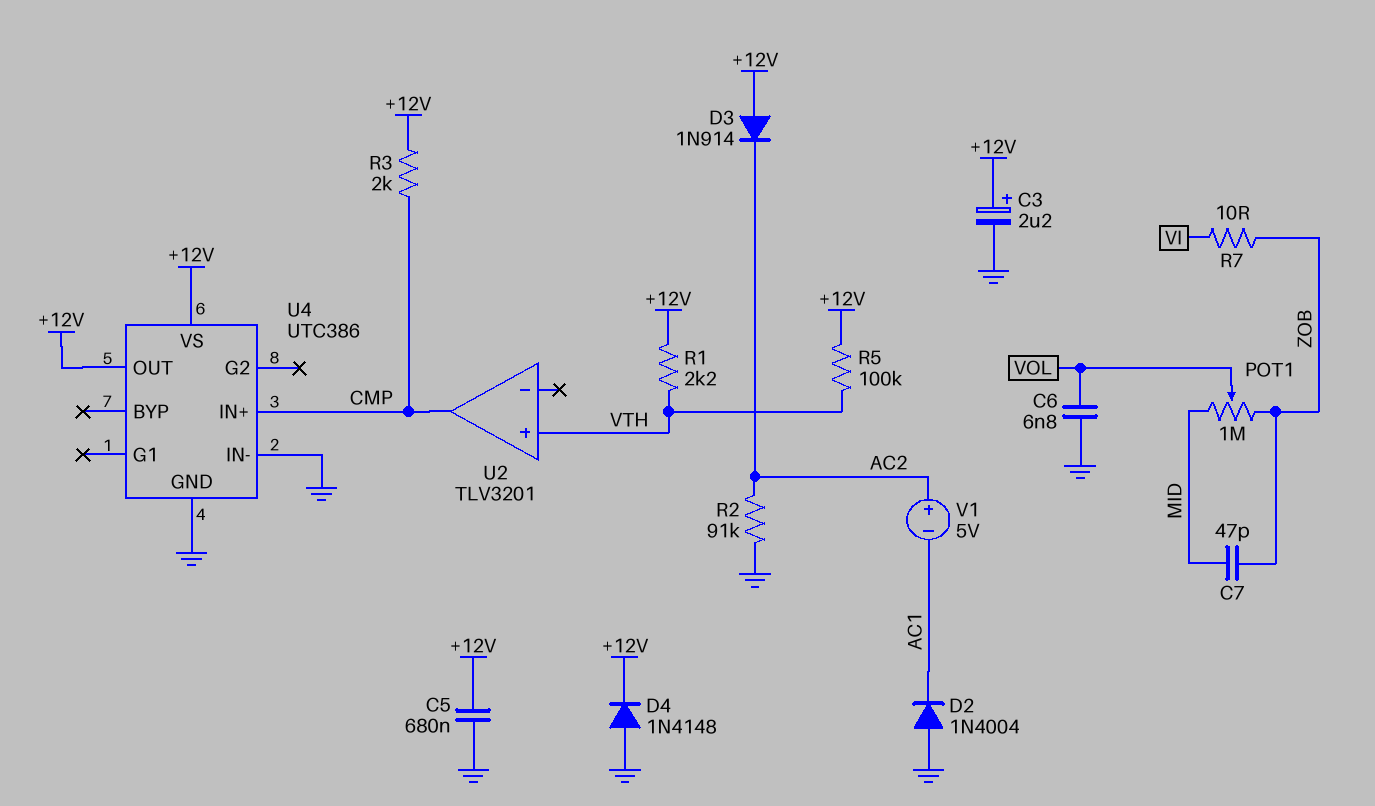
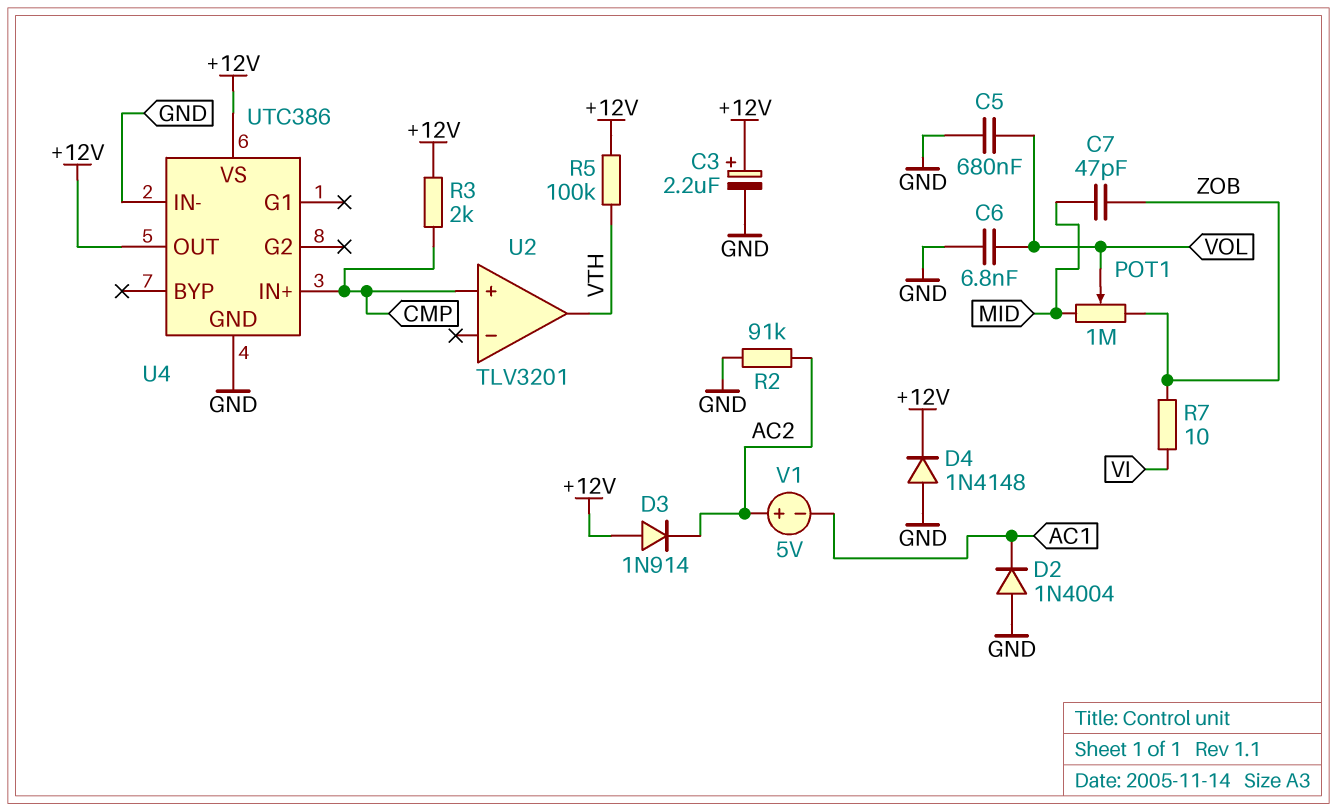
C5: 680nF (+12V, GND) -> 680nF (GND, VOL)
R1: 2.2k (+12V, VTH) -> none
U2 pin in+: VTH -> CMP
U2 pin out: CMP -> VTH

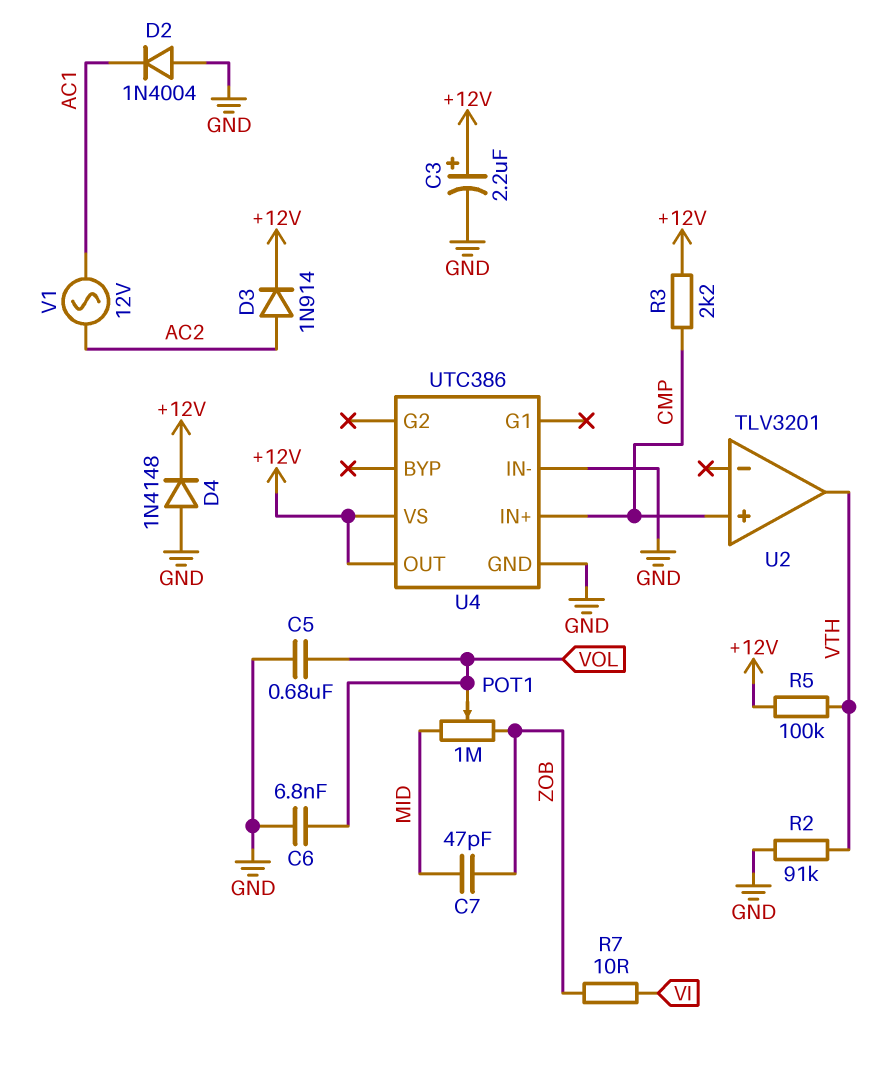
D3: diode 1N914 (A +12V, K AC2) -> diode 1N914 (A AC2, K +12V)
R2: 91k (AC2, GND) -> 91k (GND, VTH)
R3: 2k (+12V, CMP) -> 2.2k (+12V, CMP)
V1: 5V (plus AC2, minus AC1) -> AC 12V (AC1, AC2)

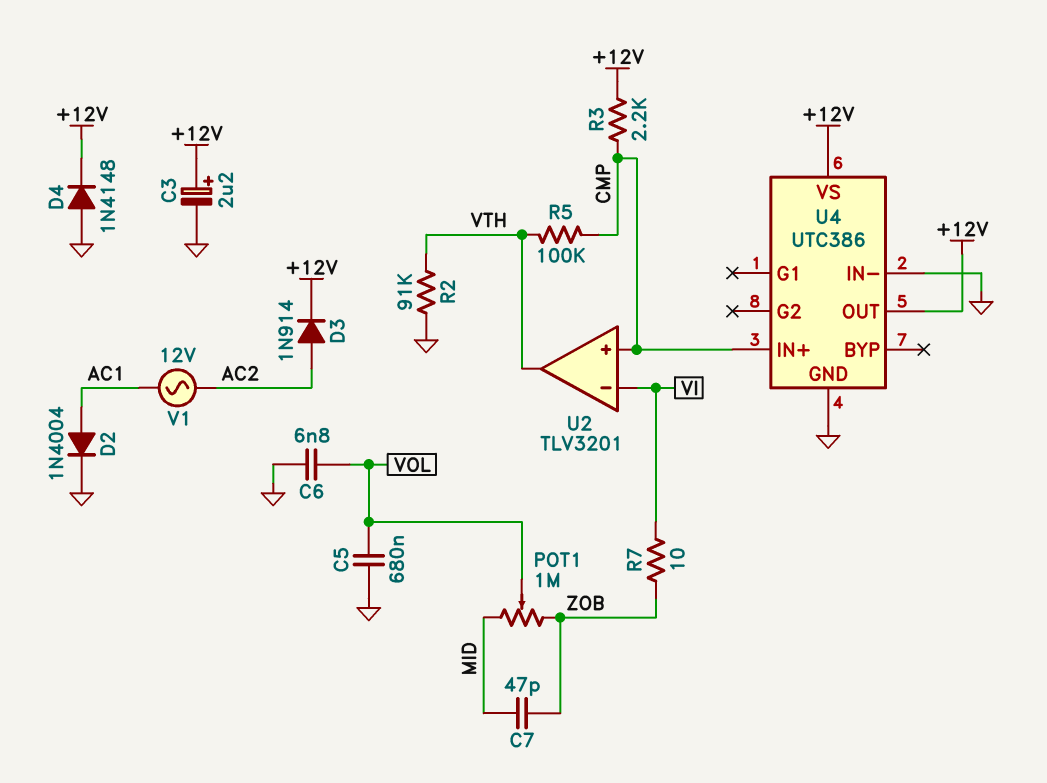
D2: diode 1N4004 (A GND, K AC1) -> diode 1N4004 (A AC1, K GND)
R5: 100k (+12V, VTH) -> 100k (CMP, VTH)
U2 pin in-: none -> VI

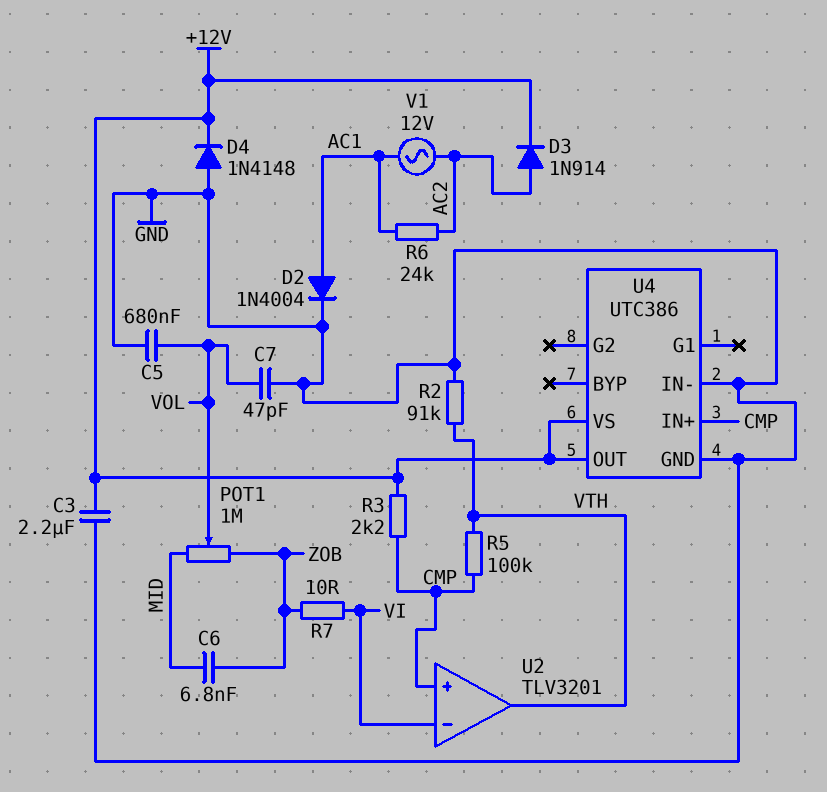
C3: 2.2uF (plus +12V, minus GND) -> 2.2uF (+12V, GND)
C6: 6.8nF (GND, VOL) -> 6.8nF (MID, ZOB)
C7: 47pF (MID, ZOB) -> 47pF (GND, VOL)
R6: none -> 24k (AC1, AC2)

